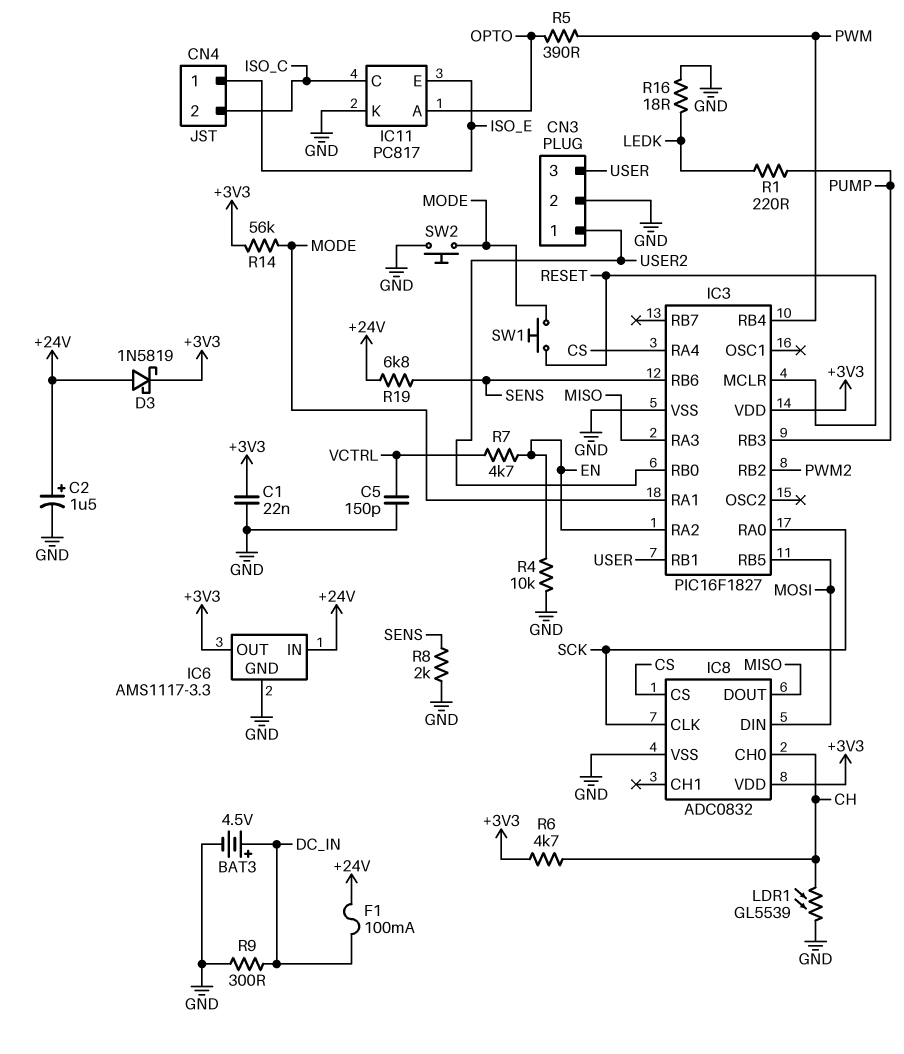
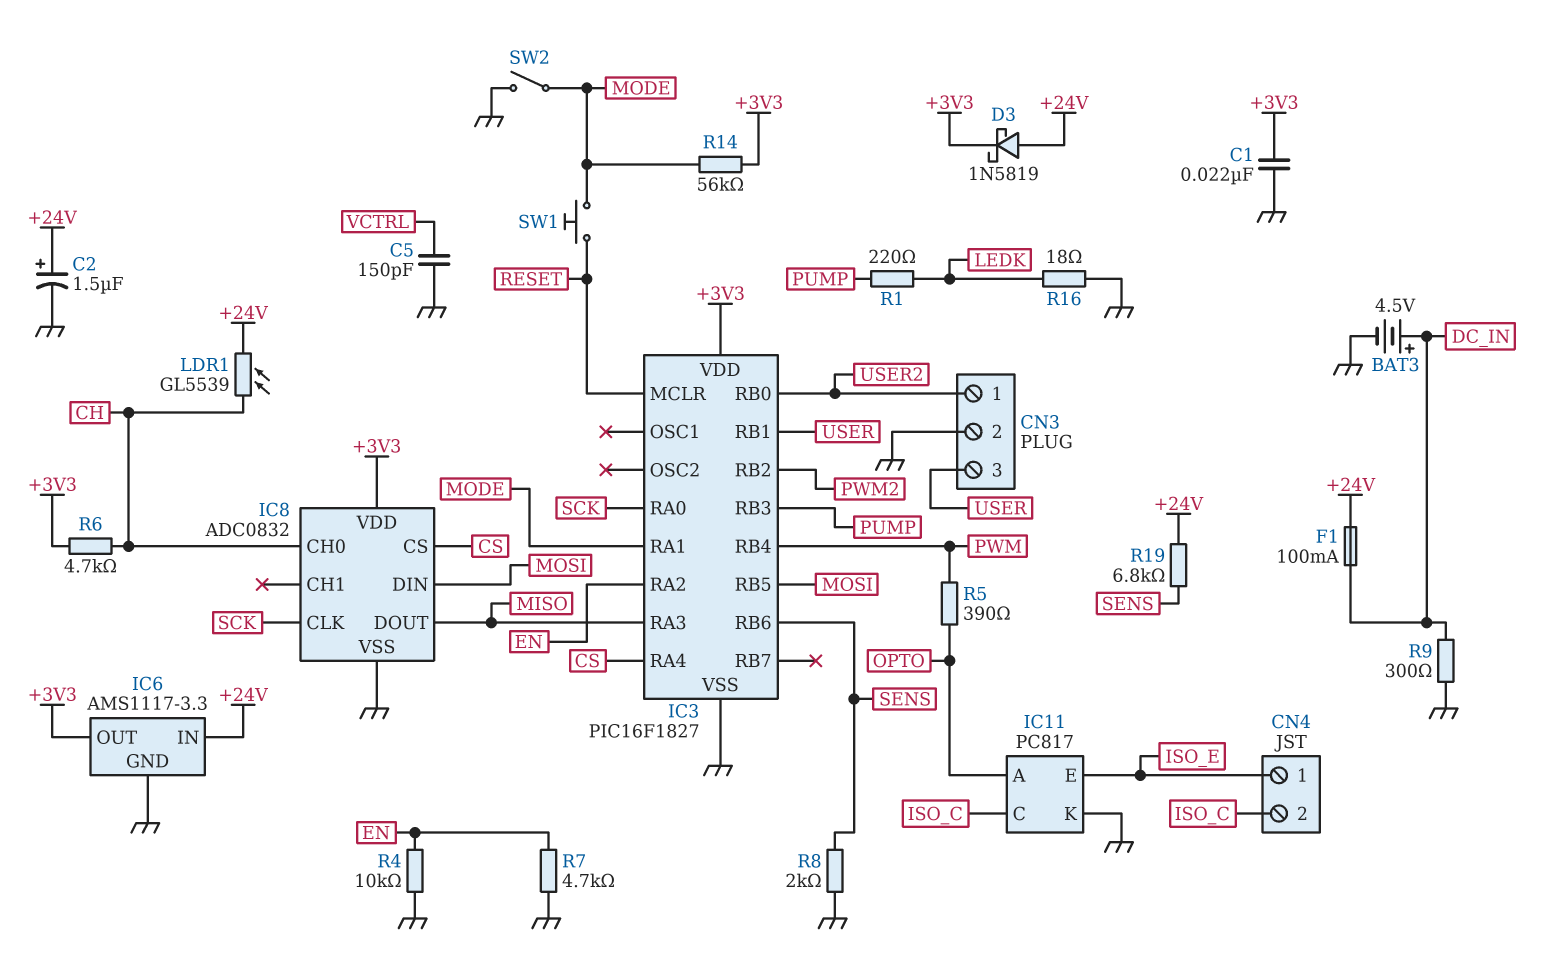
LDR1: GL5539 (CH, GND) -> GL5539 (+24V, CH)
R7: 4.7k (EN, VCTRL) -> 4.7k (EN, GND)
SW2: button (GND, MODE) -> switch (GND, MODE)

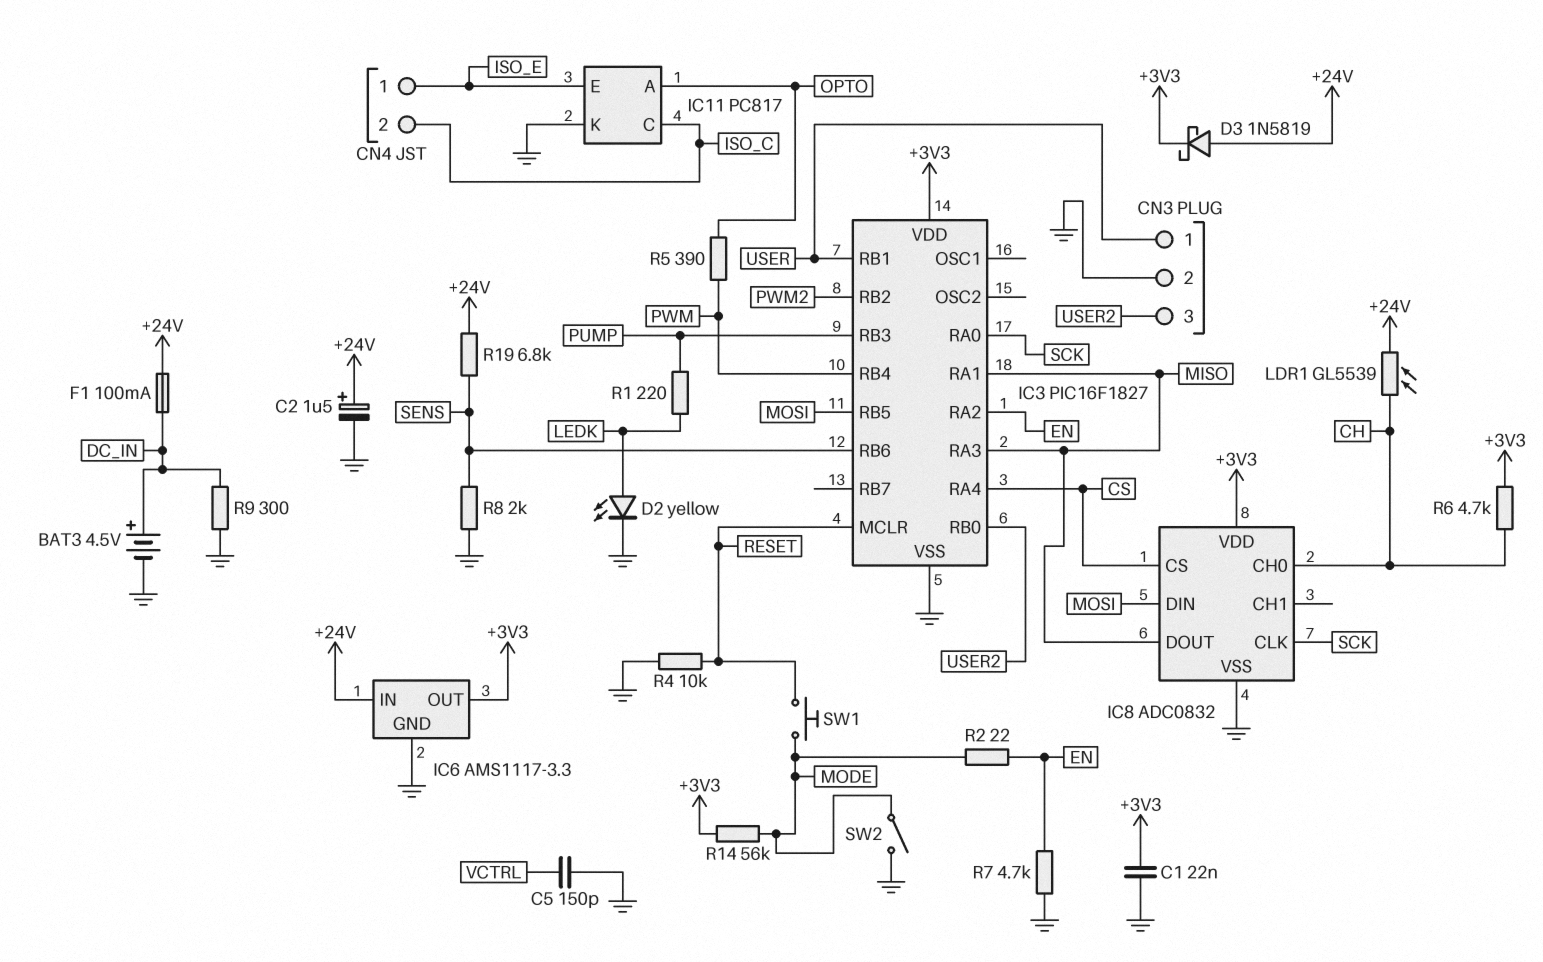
CN3 pin 1: USER2 -> USER
CN3 pin 3: USER -> USER2
D2: none -> LED yellow (A LEDK, K GND)
IC3 pin RA1: MODE -> MISO
R2: none -> 22 (EN, MODE)
R4: 10k (EN, GND) -> 10k (GND, RESET)
R16: 18 (GND, LEDK) -> none

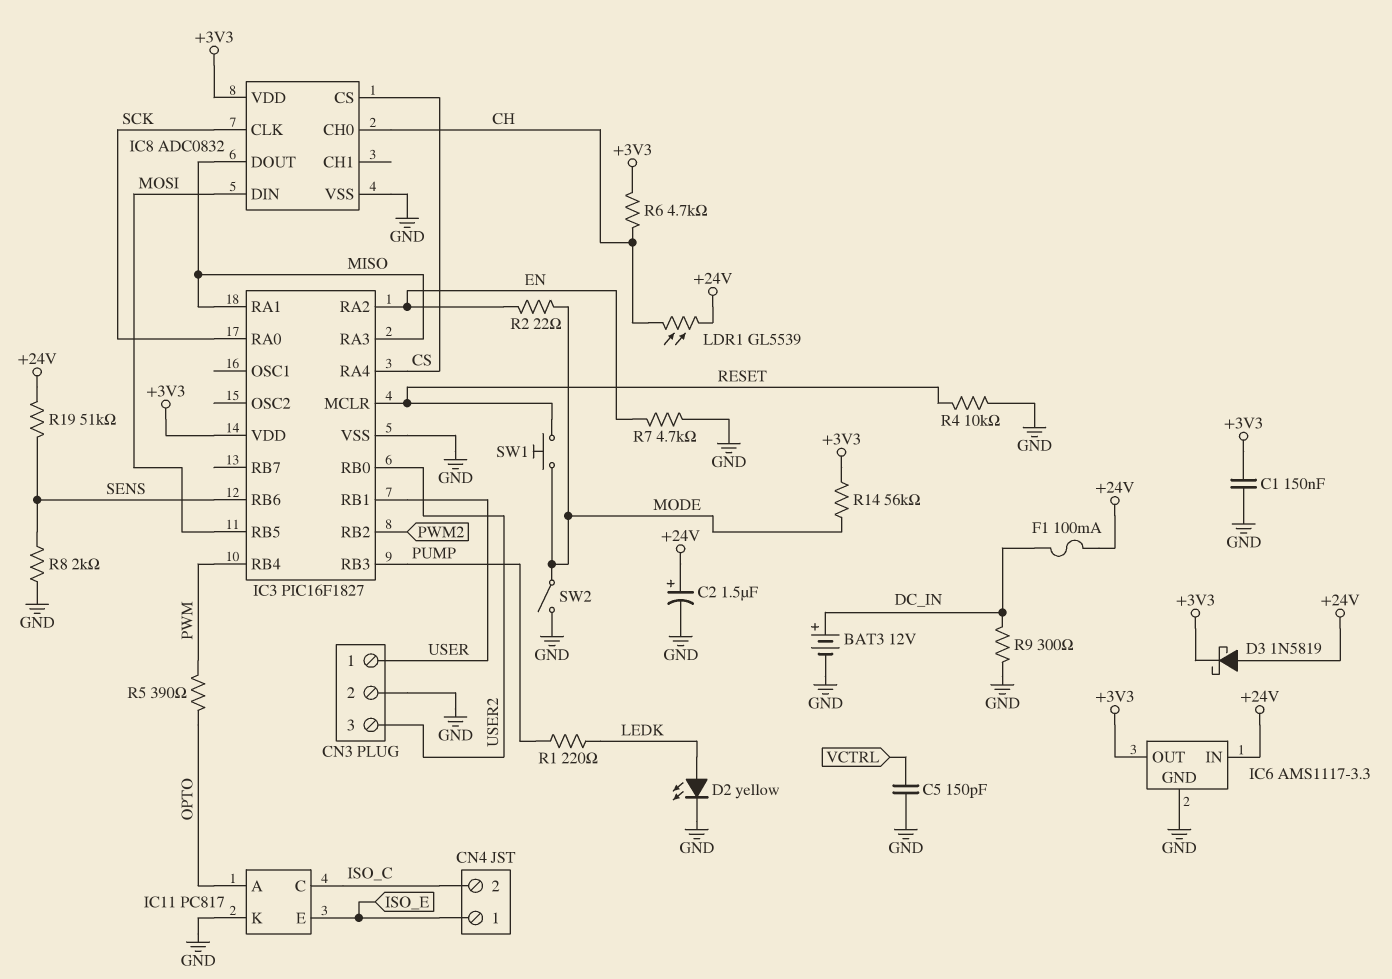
BAT3: 4.5V (plus DC_IN, minus GND) -> 12V (plus DC_IN, minus GND)
C1: 22nF (+3V3, GND) -> 150nF (+3V3, GND)
R19: 6.8k (+24V, SENS) -> 51k (+24V, SENS)

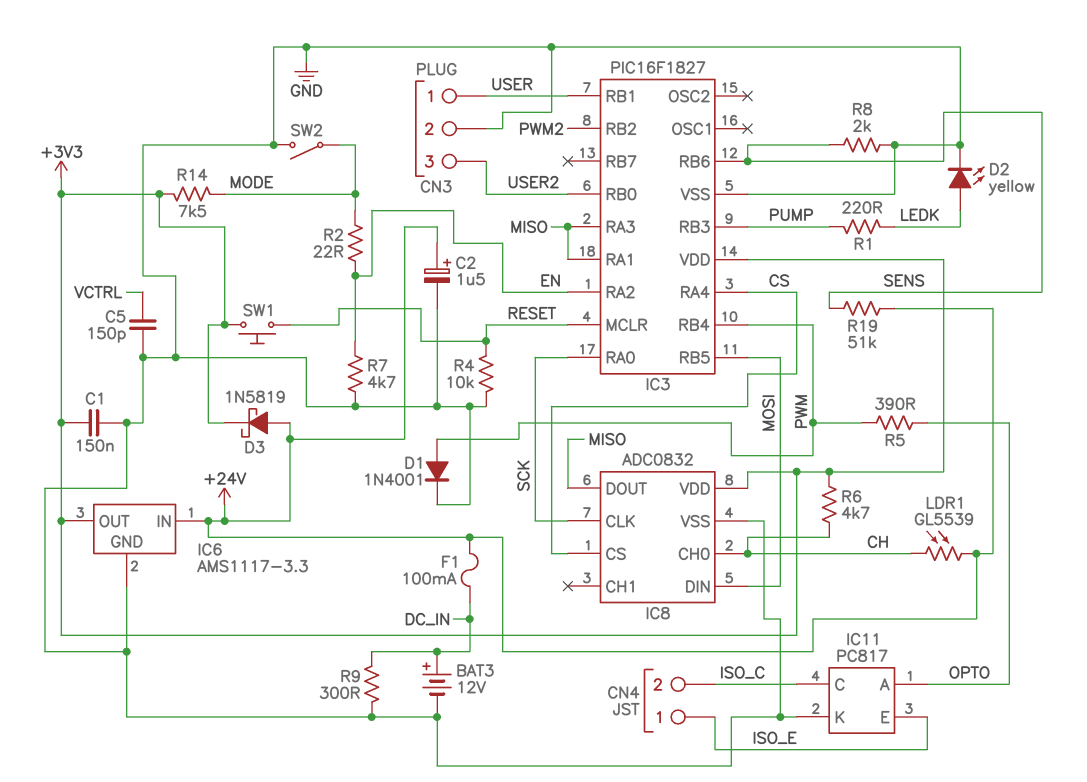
D1: none -> diode 1N4001 (A PWM, K GND)
R14: 56k (+3V3, MODE) -> 7.5k (+3V3, MODE)
SW1: button (MODE, RESET) -> button (+3V3, RESET)

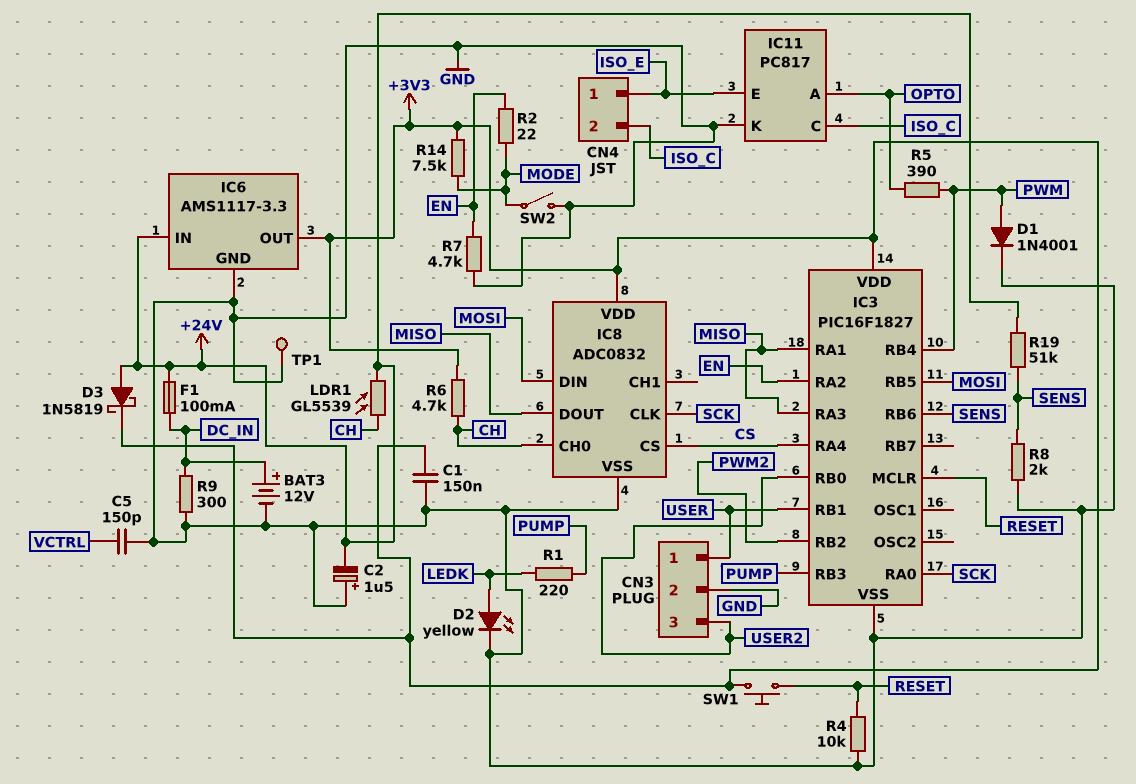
C2: 1.5uF (plus +24V, minus GND) -> 1.5uF (plus GND, minus +24V)
TP1: none -> test point (GND)

